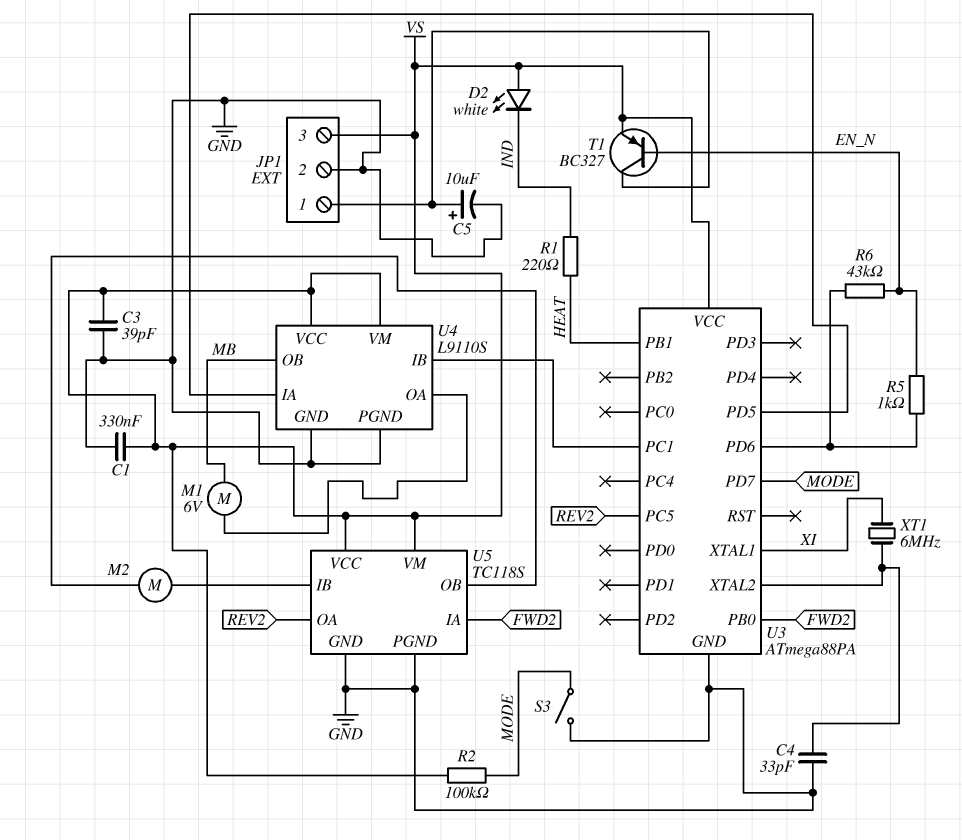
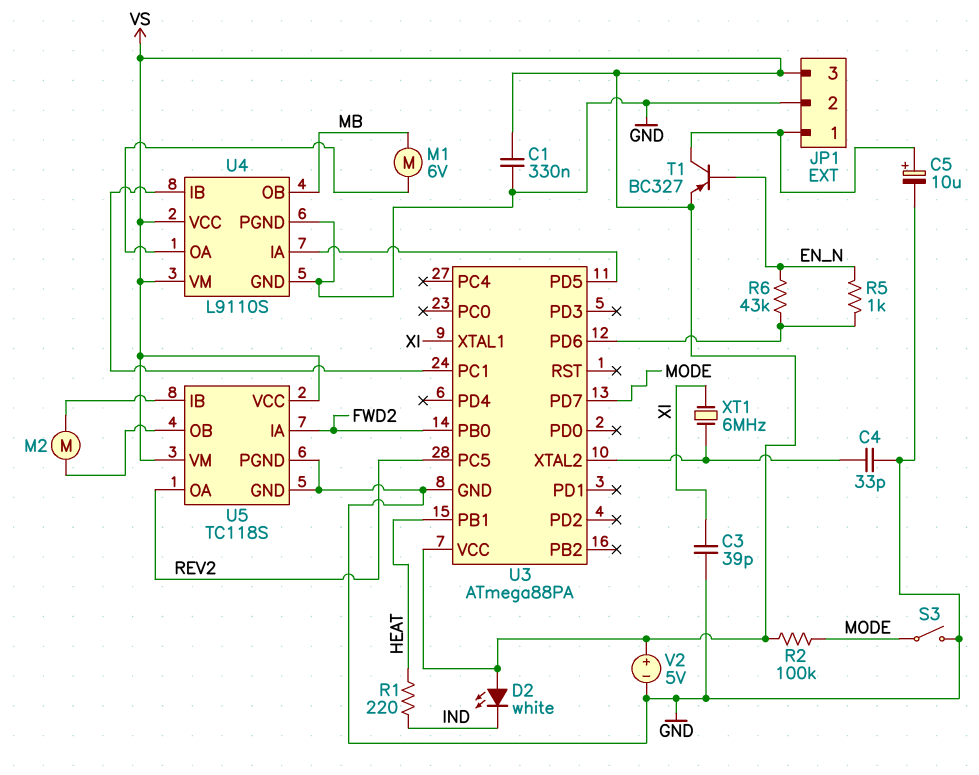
C3: 39pF (GND, VS) -> 39pF (GND, XI)
V2: none -> 5V (plus VS, minus GND)

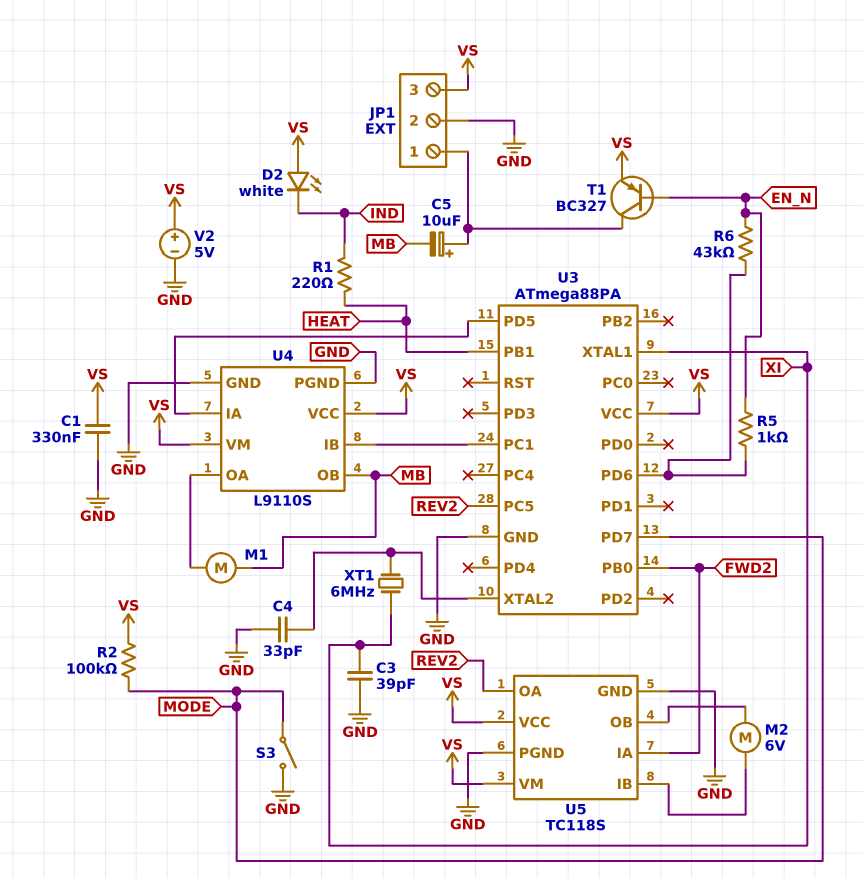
C5: 10uF (plus JP1/1, minus GND) -> 10uF (plus JP1/1, minus MB)
M1: motor 6V (MB, U4/OA) -> motor (MB, U4/OA)
M2: motor (U5/IB, U5/OB) -> motor 6V (U5/IB, U5/OB)

